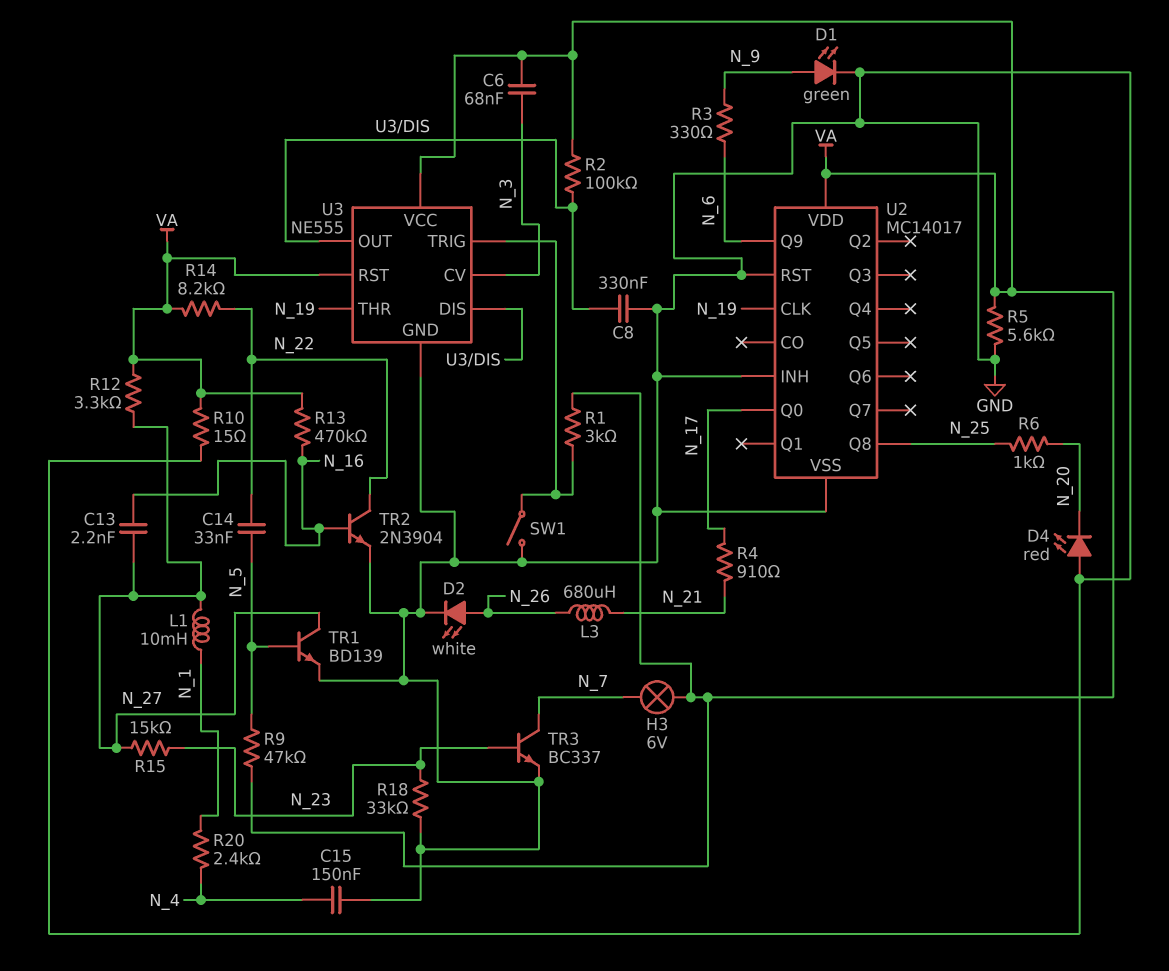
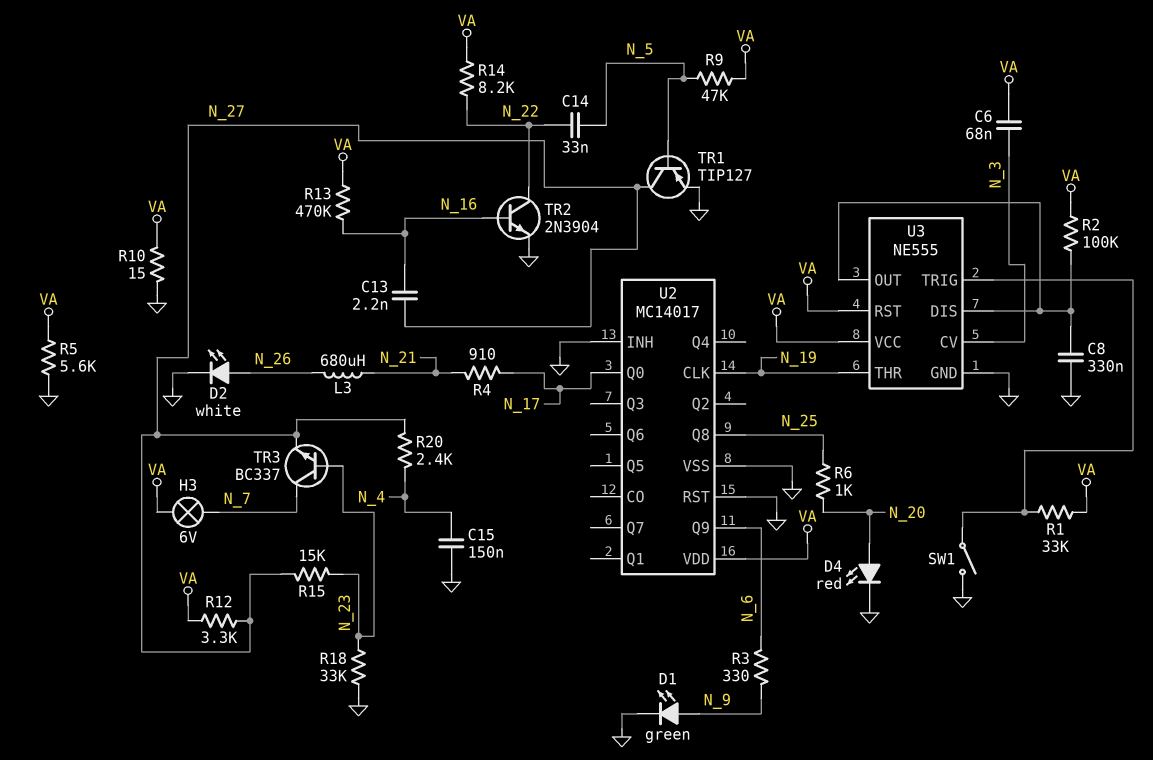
D4: LED red (A GND, K N_20) -> LED red (A N_20, K GND)
L1: 10mH (N_1, N_27) -> none
R1: 3k (U3/TRIG, VA) -> 33k (U3/TRIG, VA)
R20: 2.4k (N_1, N_4) -> 2.4k (N_4, N_27)
TR1: NPN BD139 (B N_5, C N_27, E GND) -> PNP TIP127 (B N_5, C N_27, E GND)
TR3: NPN BC337 (B N_23, C N_7, E GND) -> NPN BC337 (B N_23, C N_7, E N_27)

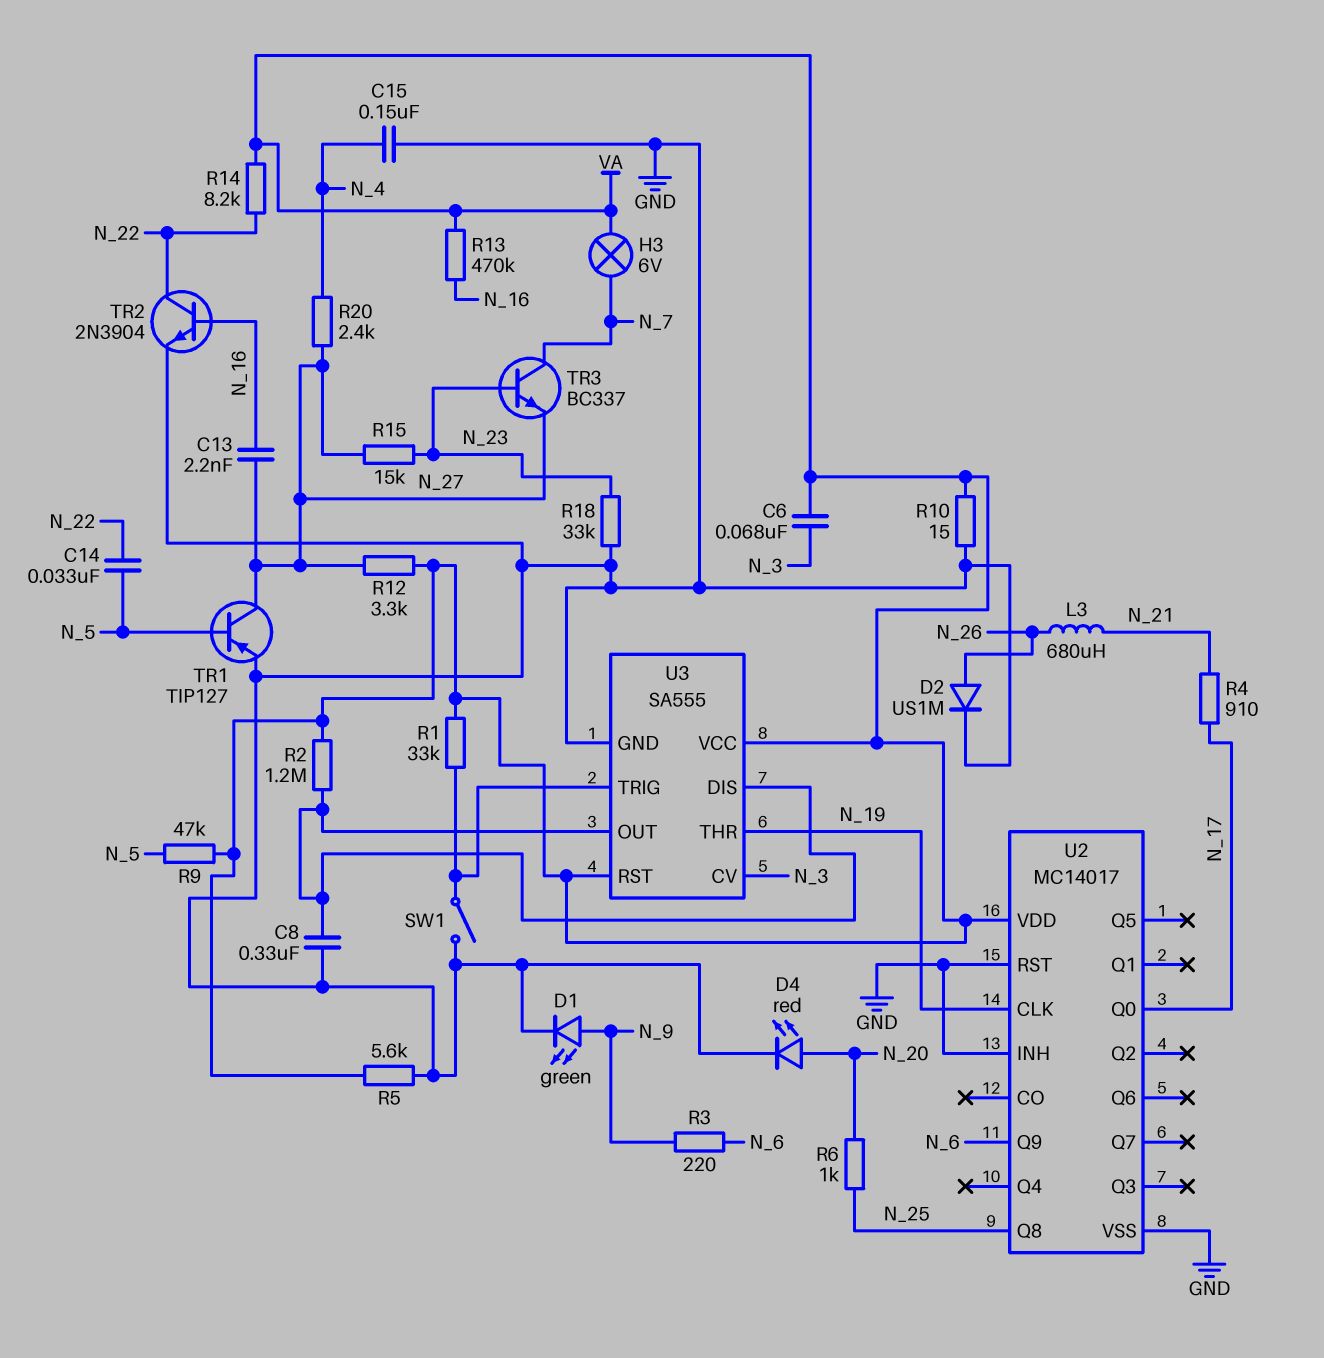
D2: LED white (A N_26, K GND) -> diode US1M (A N_26, K GND)
R2: 100k (U3/DIS, VA) -> 1.2M (U3/DIS, VA)
R3: 330 (N_6, N_9) -> 220 (N_6, N_9)
U3: NE555 -> SA555

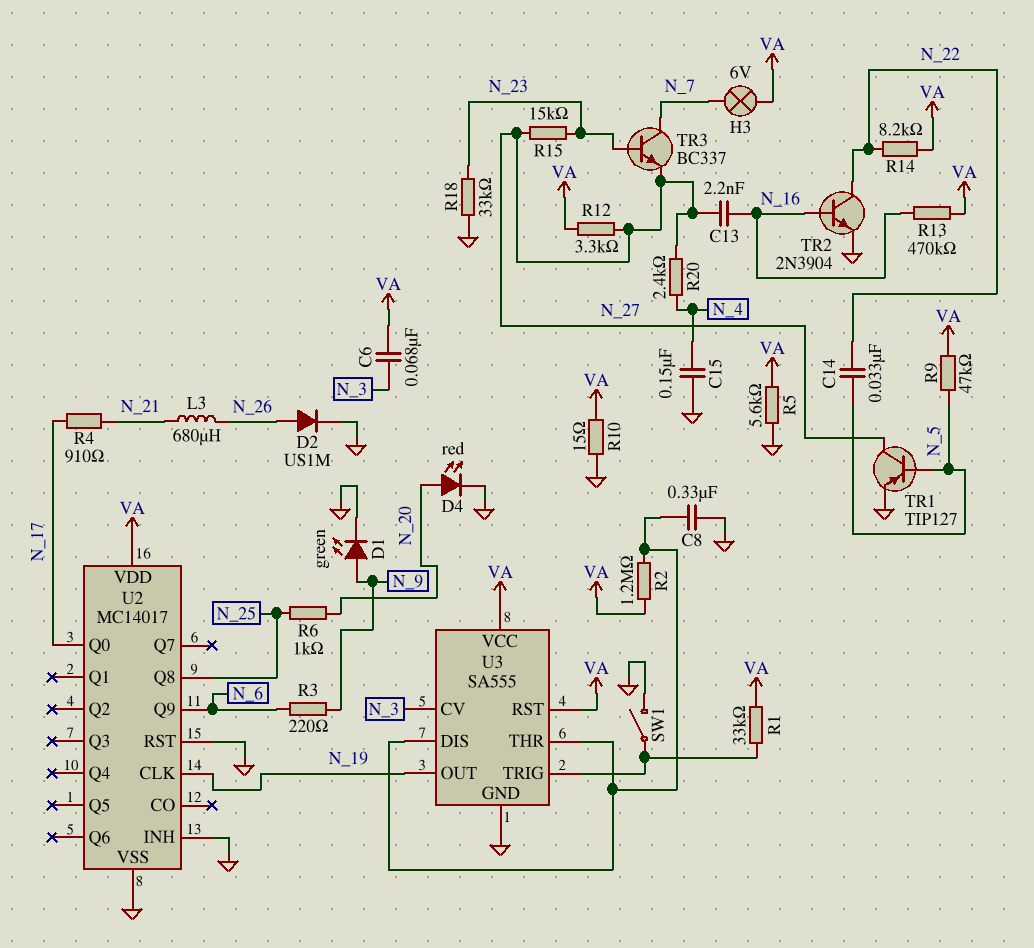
U3 pin OUT: U3/DIS -> N_19
U3 pin THR: N_19 -> U3/DIS

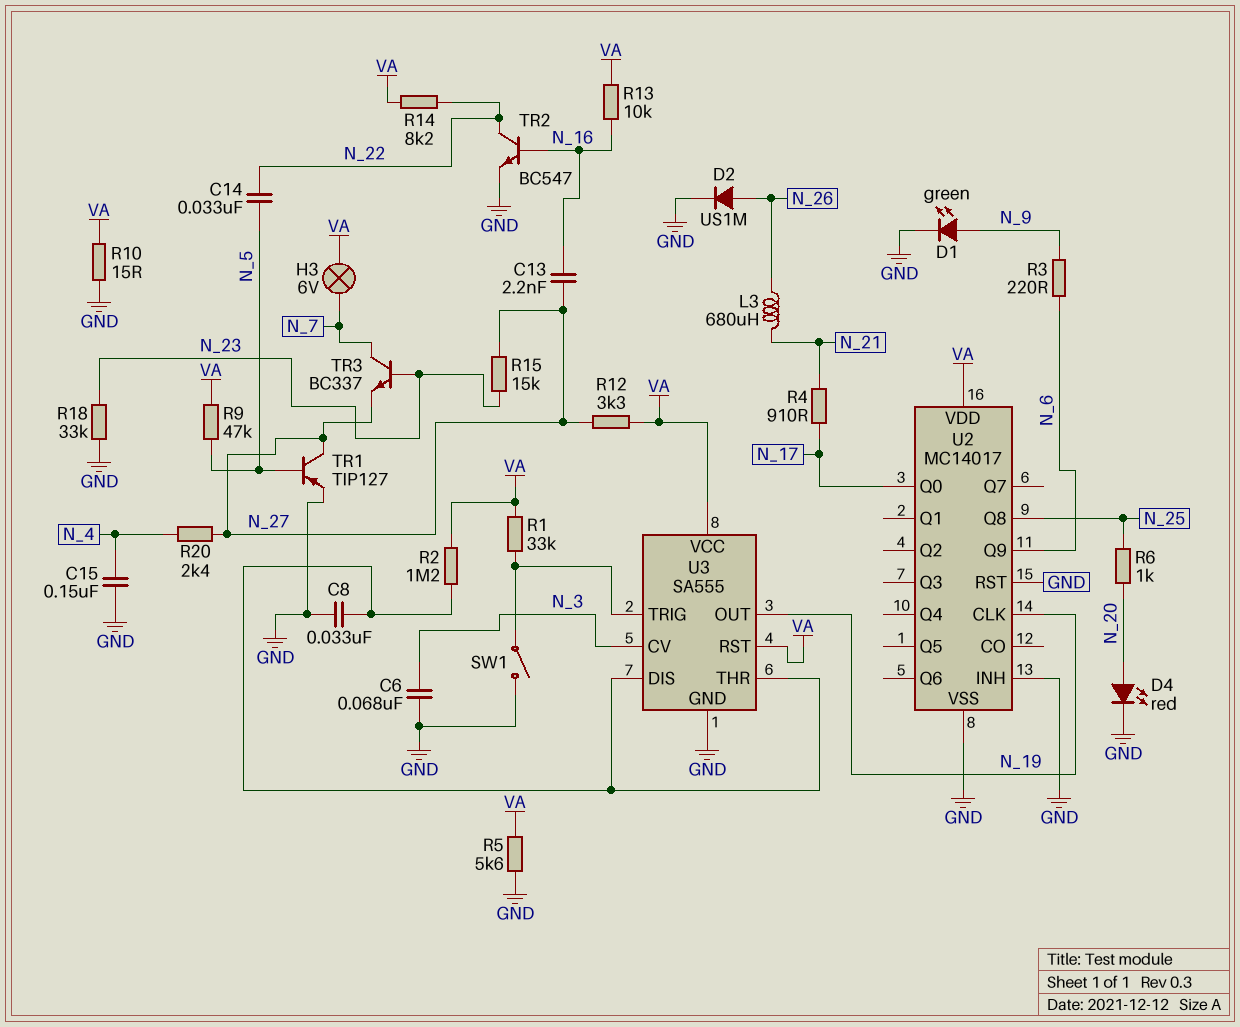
C6: 68nF (N_3, VA) -> 68nF (GND, N_3)
C8: 330nF (GND, U3/DIS) -> 33nF (GND, U3/DIS)
R13: 470k (N_16, VA) -> 10k (N_16, VA)
TR2: NPN 2N3904 (B N_16, C N_22, E GND) -> NPN BC547 (B N_16, C N_22, E GND)

